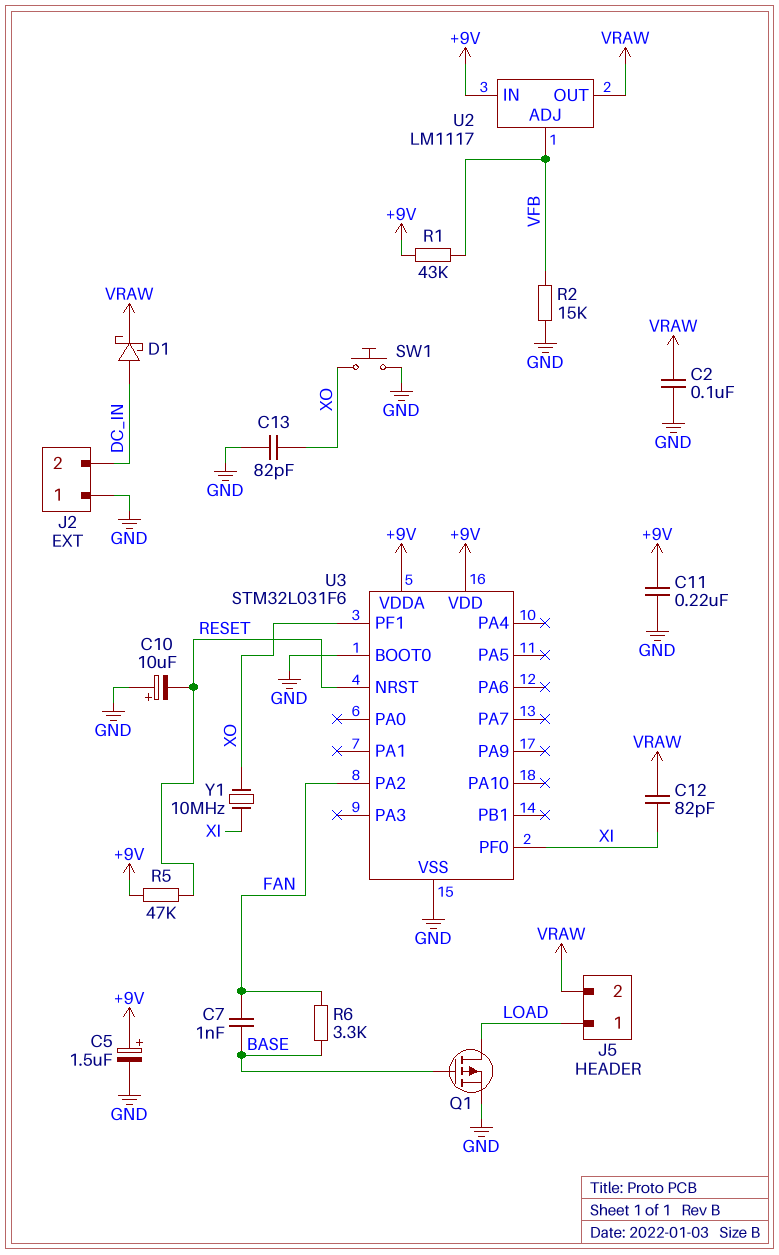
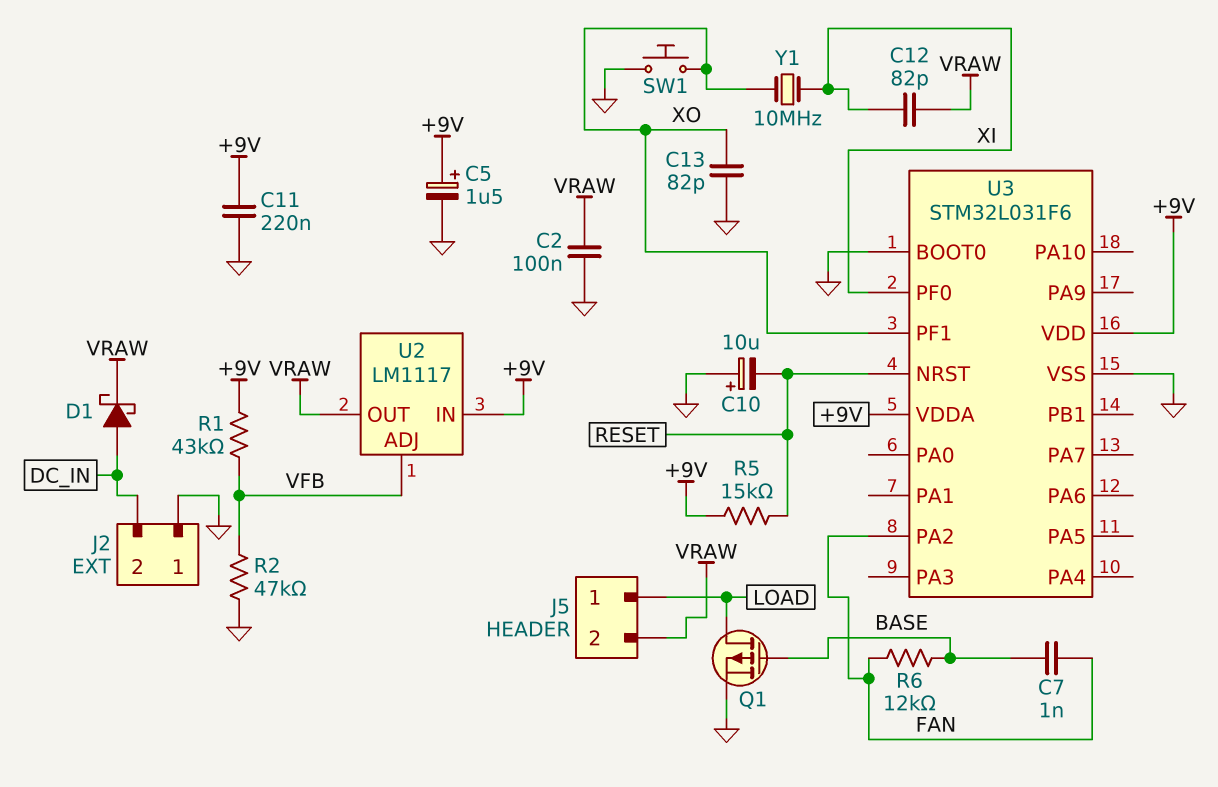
R2: 15k (GND, VFB) -> 47k (GND, VFB)
R5: 47k (+9V, RESET) -> 15k (+9V, RESET)
R6: 3.3k (BASE, FAN) -> 12k (BASE, FAN)

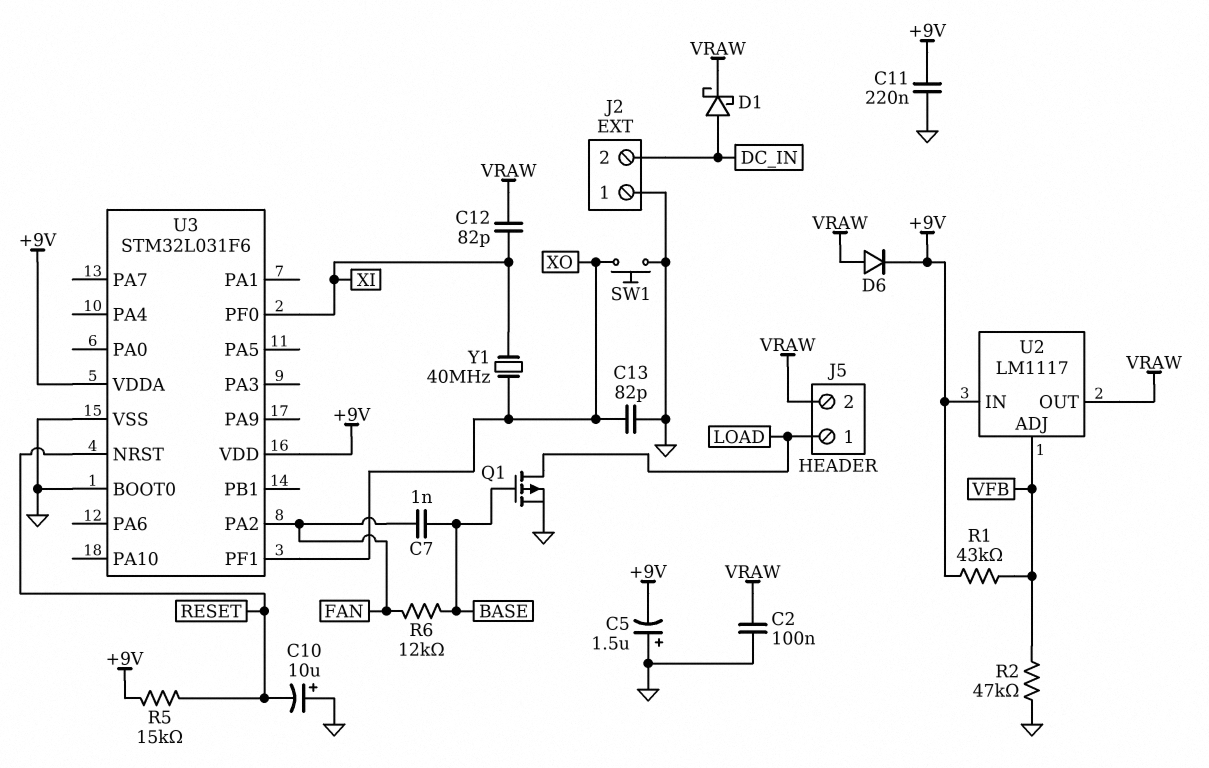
C5: 1.5uF (plus +9V, minus GND) -> 1.5uF (plus GND, minus +9V)
D6: none -> diode (A VRAW, K +9V)
Y1: 10MHz (XI, XO) -> 40MHz (XI, XO)

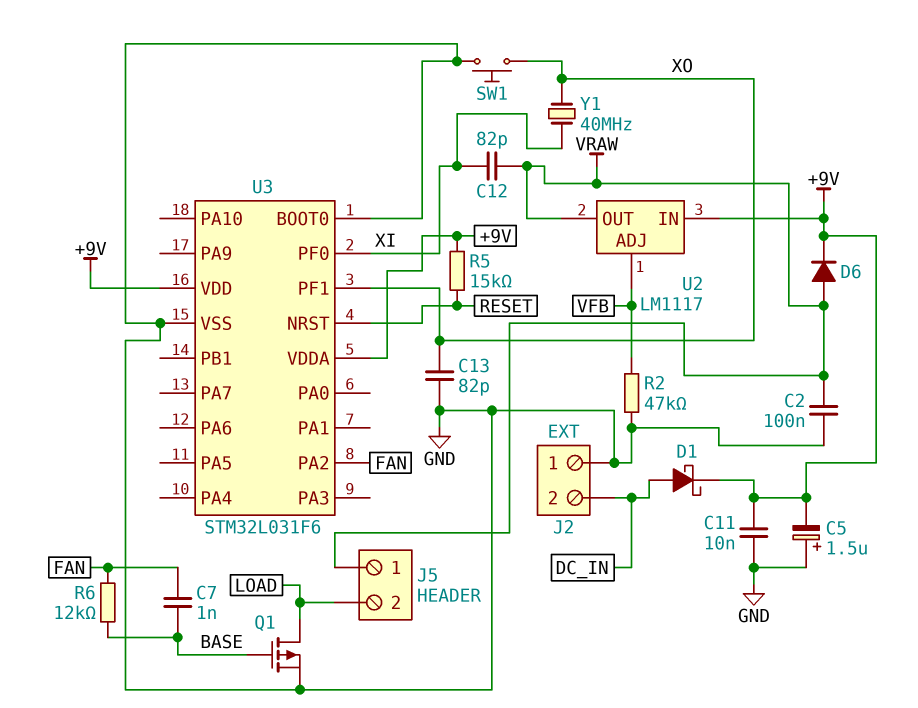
C10: 10uF (plus GND, minus RESET) -> none
C11: 220nF (+9V, GND) -> 10nF (+9V, GND)
D1: schottky (A DC_IN, K VRAW) -> schottky (A DC_IN, K +9V)
J5 pin 1: LOAD -> VRAW
J5 pin 2: VRAW -> LOAD
R1: 43k (+9V, VFB) -> none

